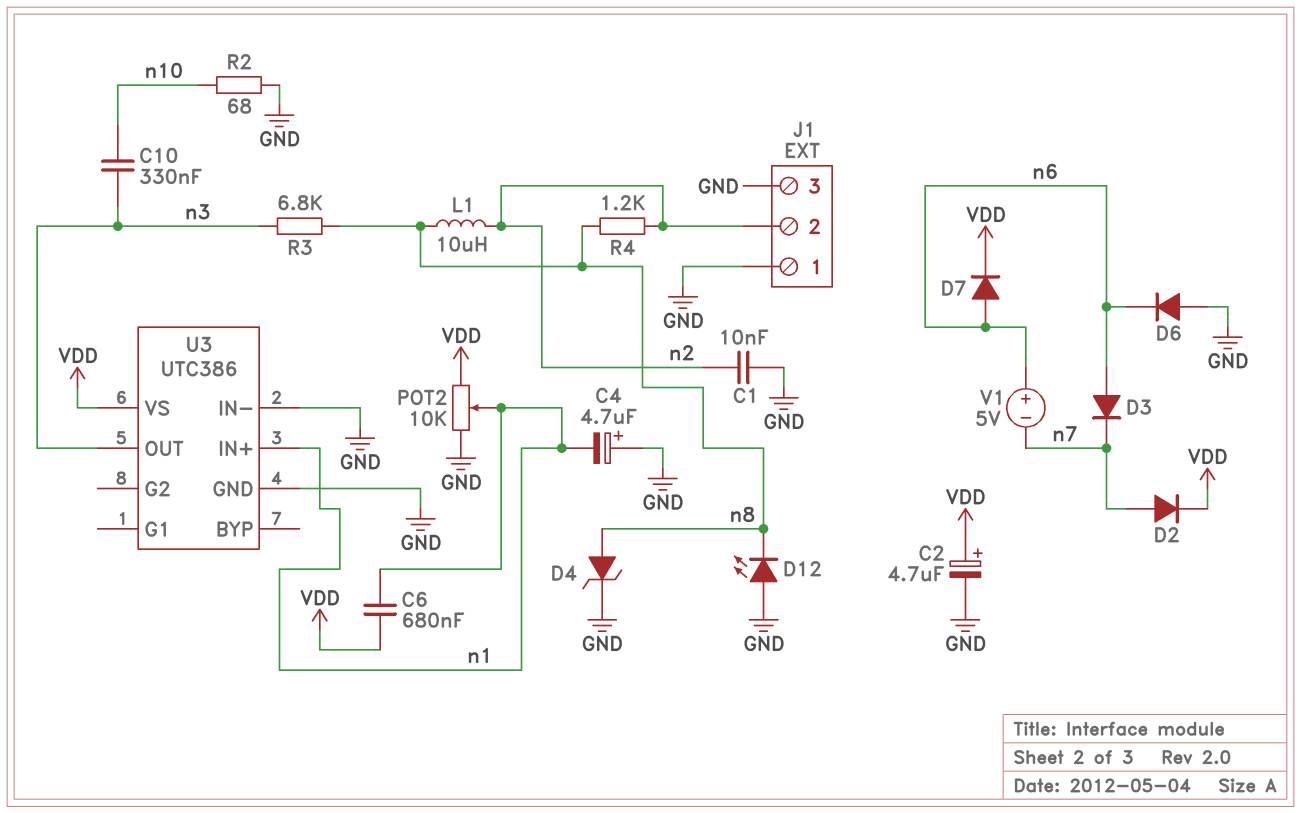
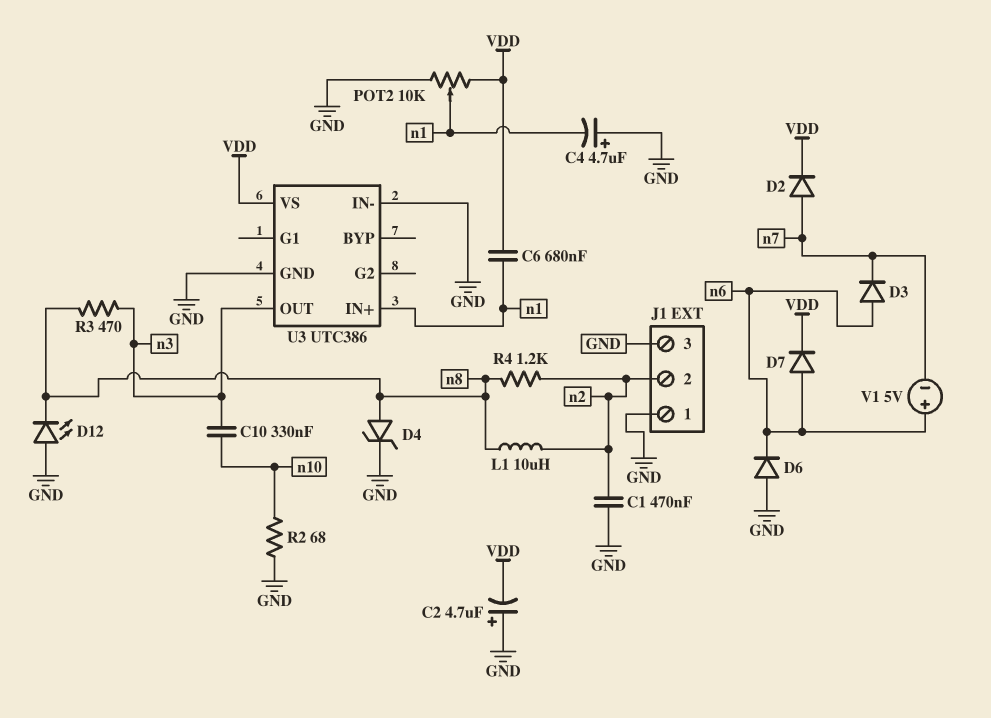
C1: 10nF (GND, n2) -> 470nF (GND, n2)
C2: 4.7uF (plus VDD, minus GND) -> 4.7uF (plus GND, minus VDD)
R3: 6.8k (n3, n8) -> 470 (n3, n8)

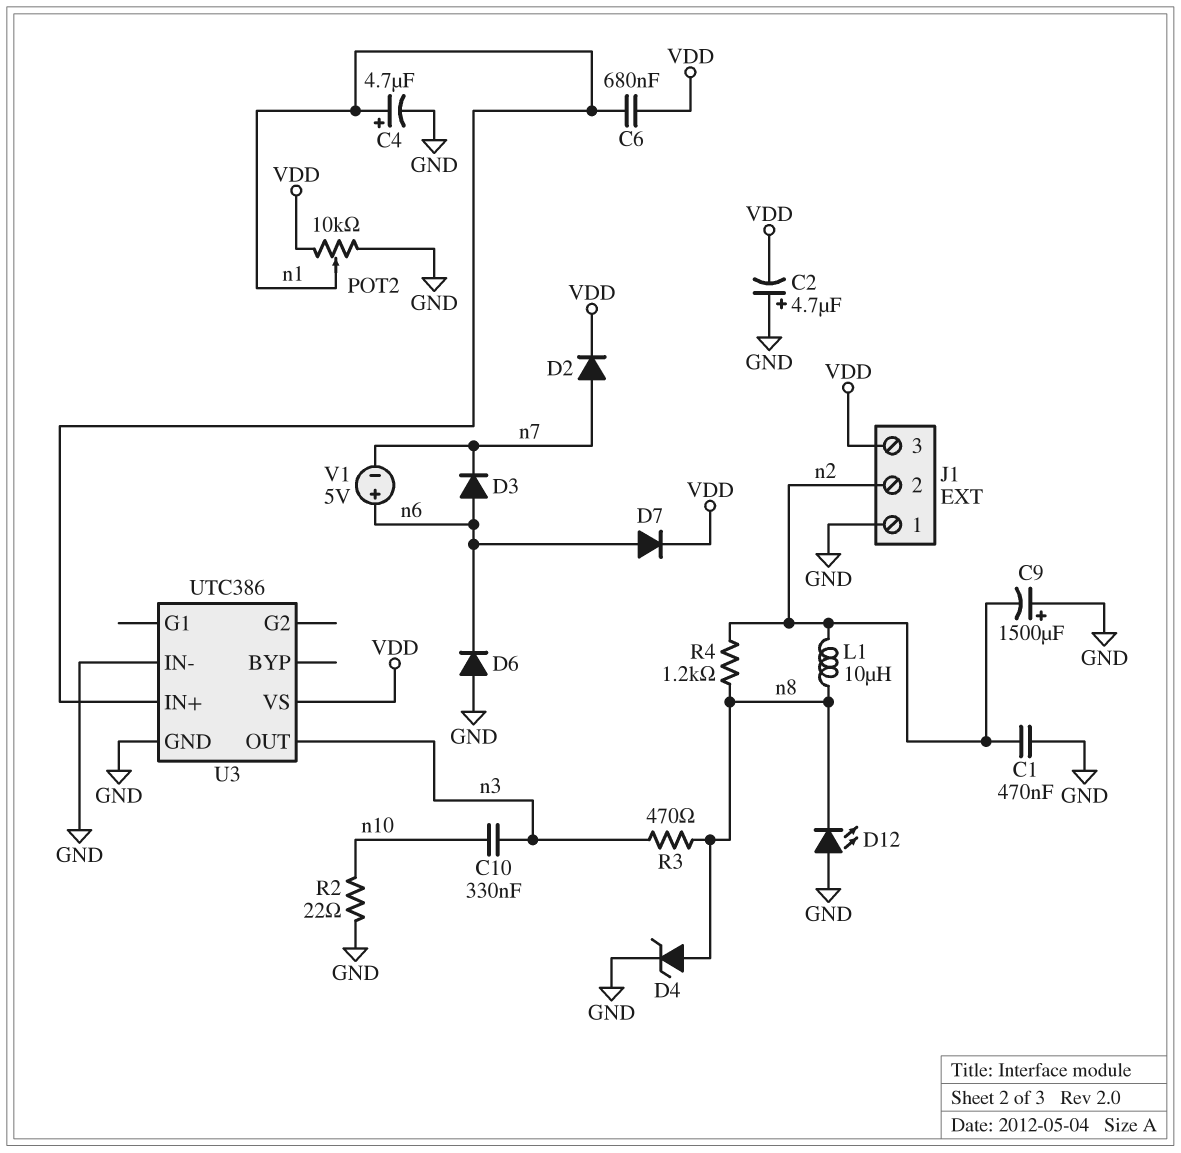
C4: 4.7uF (plus GND, minus n1) -> 4.7uF (plus n1, minus GND)
C9: none -> 1500uF (plus GND, minus n2)
J1 pin 3: GND -> VDD
R2: 68 (GND, n10) -> 22 (GND, n10)

